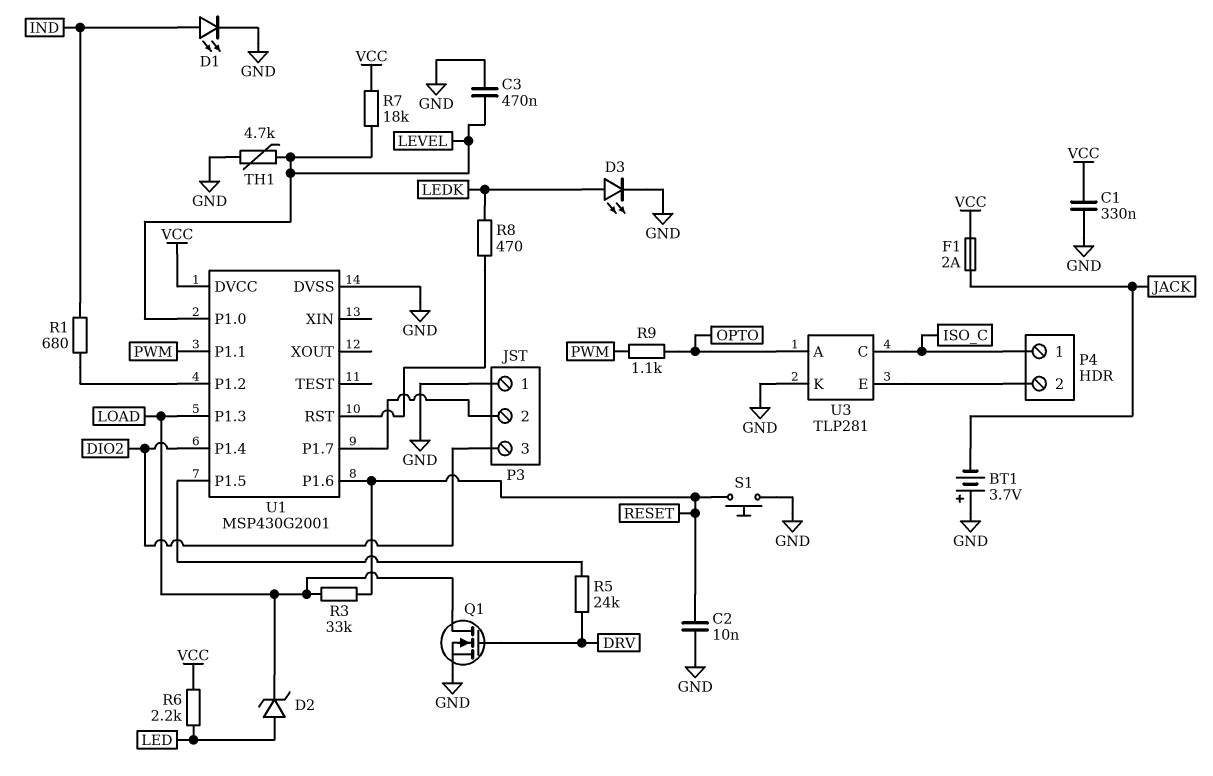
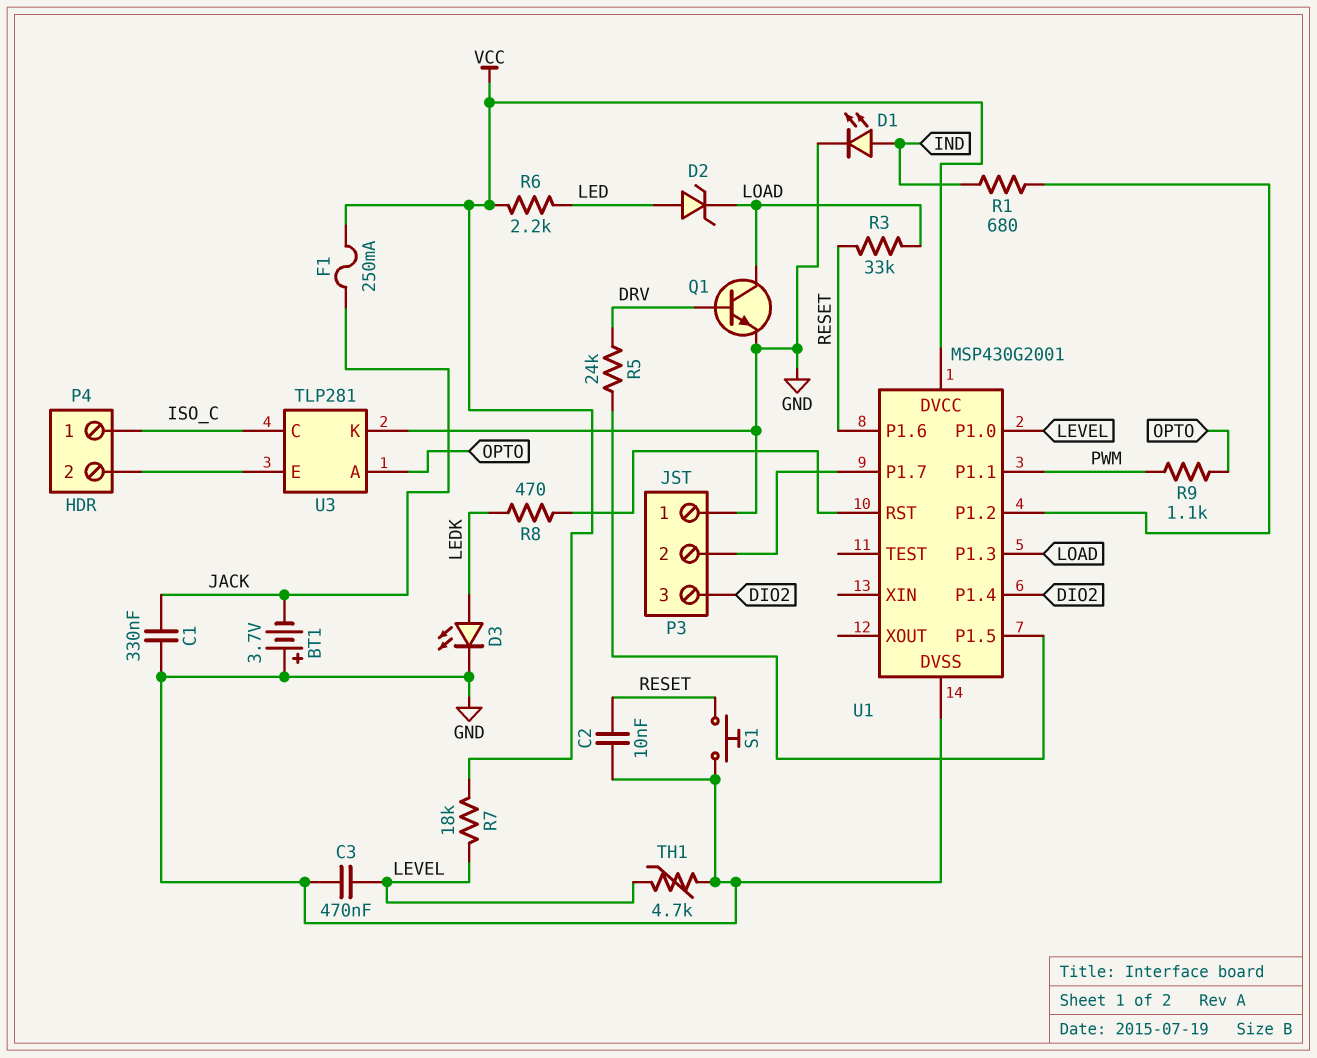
C1: 330nF (GND, VCC) -> 330nF (GND, JACK)
F1: 2A (JACK, VCC) -> 250mA (JACK, VCC)
Q1: NMOS (G DRV, D LOAD, S GND) -> NPN (B DRV, C LOAD, E GND)

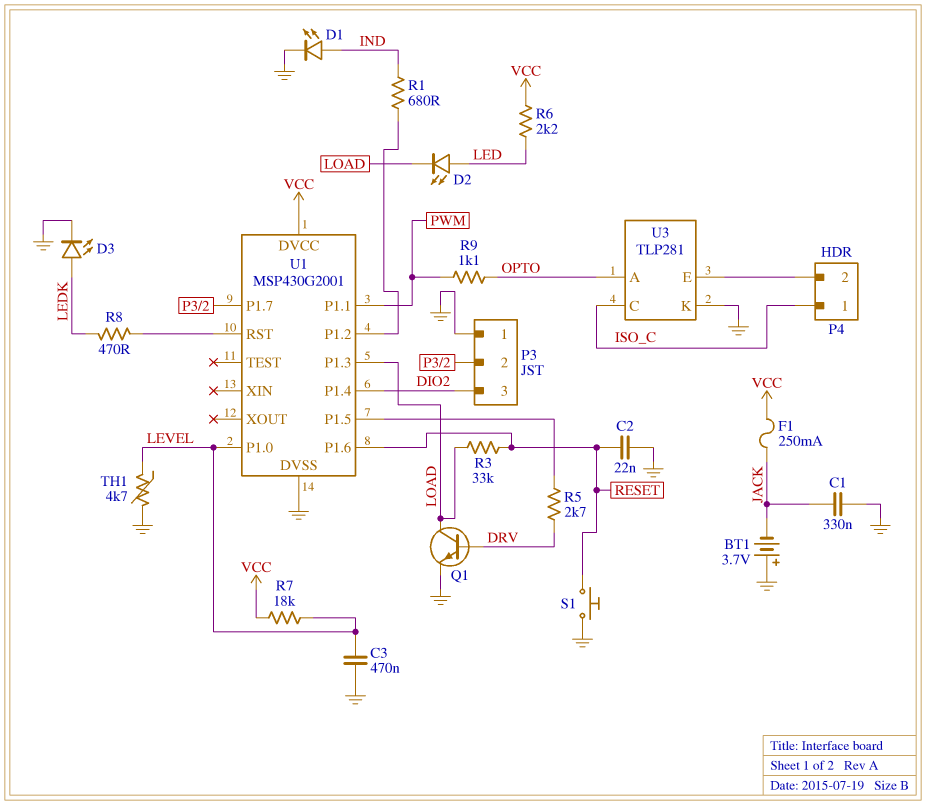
C2: 10nF (GND, RESET) -> 22nF (GND, RESET)
D2: zener (A LED, K LOAD) -> LED (A LED, K LOAD)
R5: 24k (DRV, U1/P1.5) -> 2.7k (DRV, U1/P1.5)

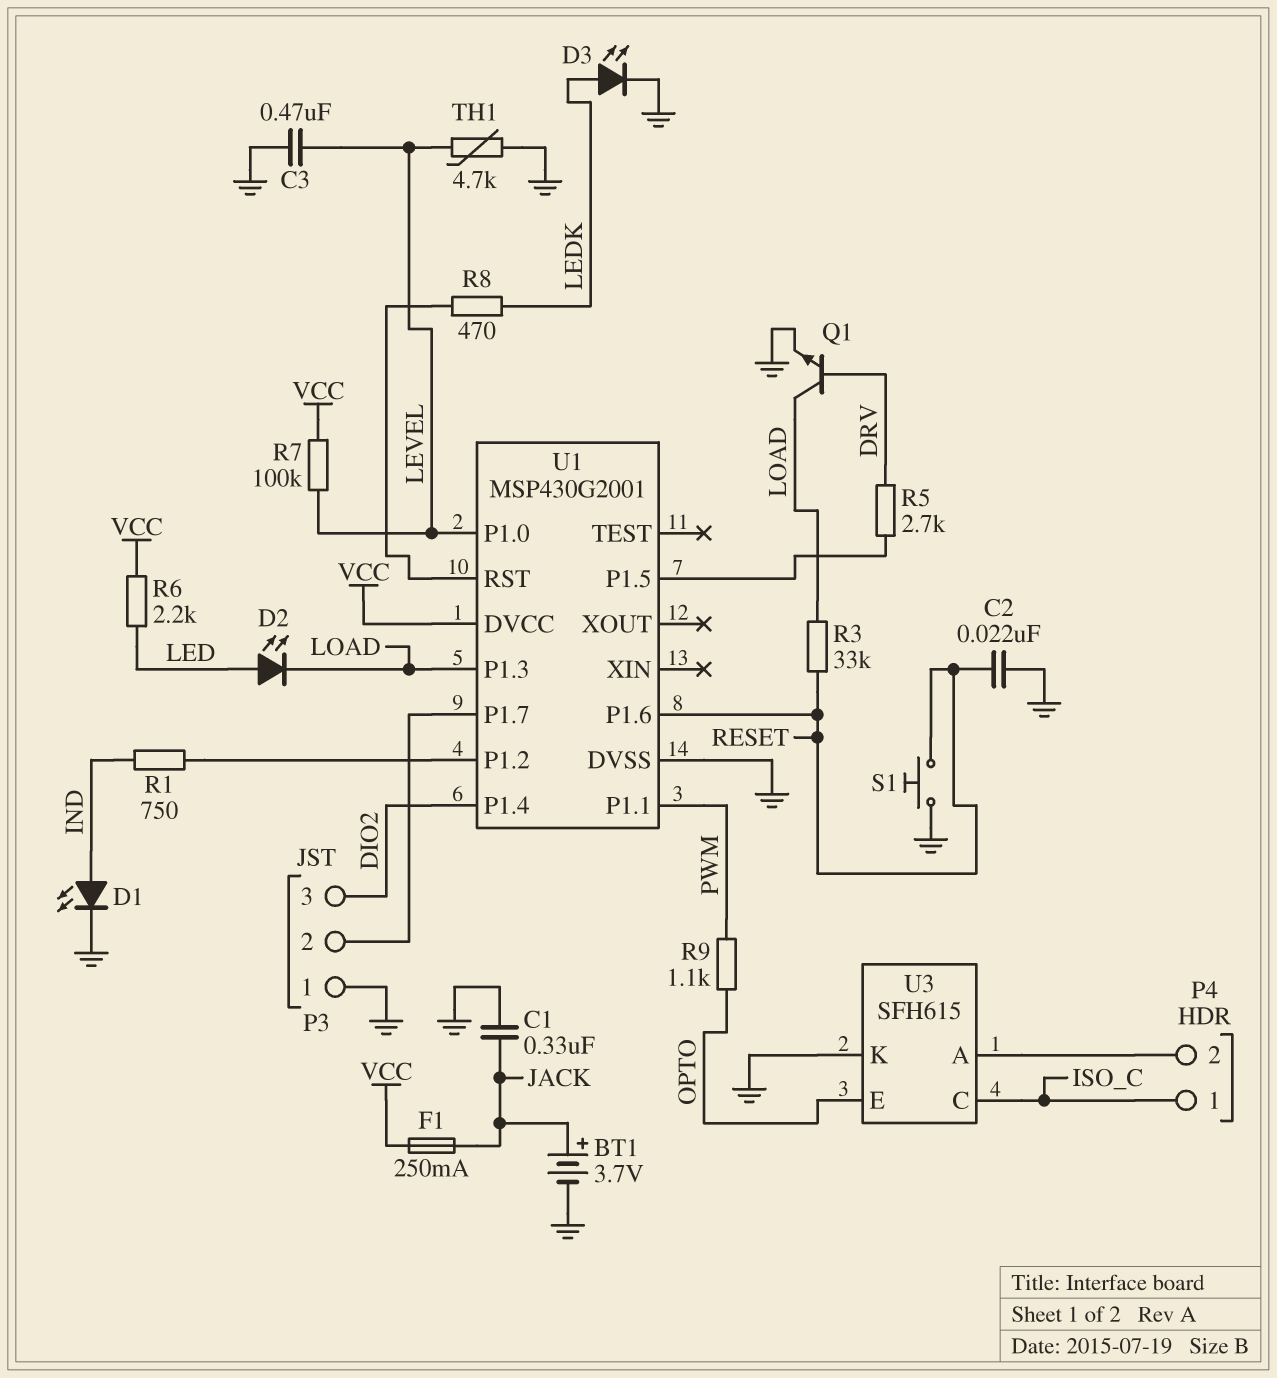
BT1: 3.7V (plus GND, minus JACK) -> 3.7V (plus JACK, minus GND)
R1: 680 (IND, U1/P1.2) -> 750 (IND, U1/P1.2)
R7: 18k (LEVEL, VCC) -> 100k (LEVEL, VCC)
U3: TLP281 -> SFH615
U3 pin A: OPTO -> P4/2
U3 pin E: P4/2 -> OPTO

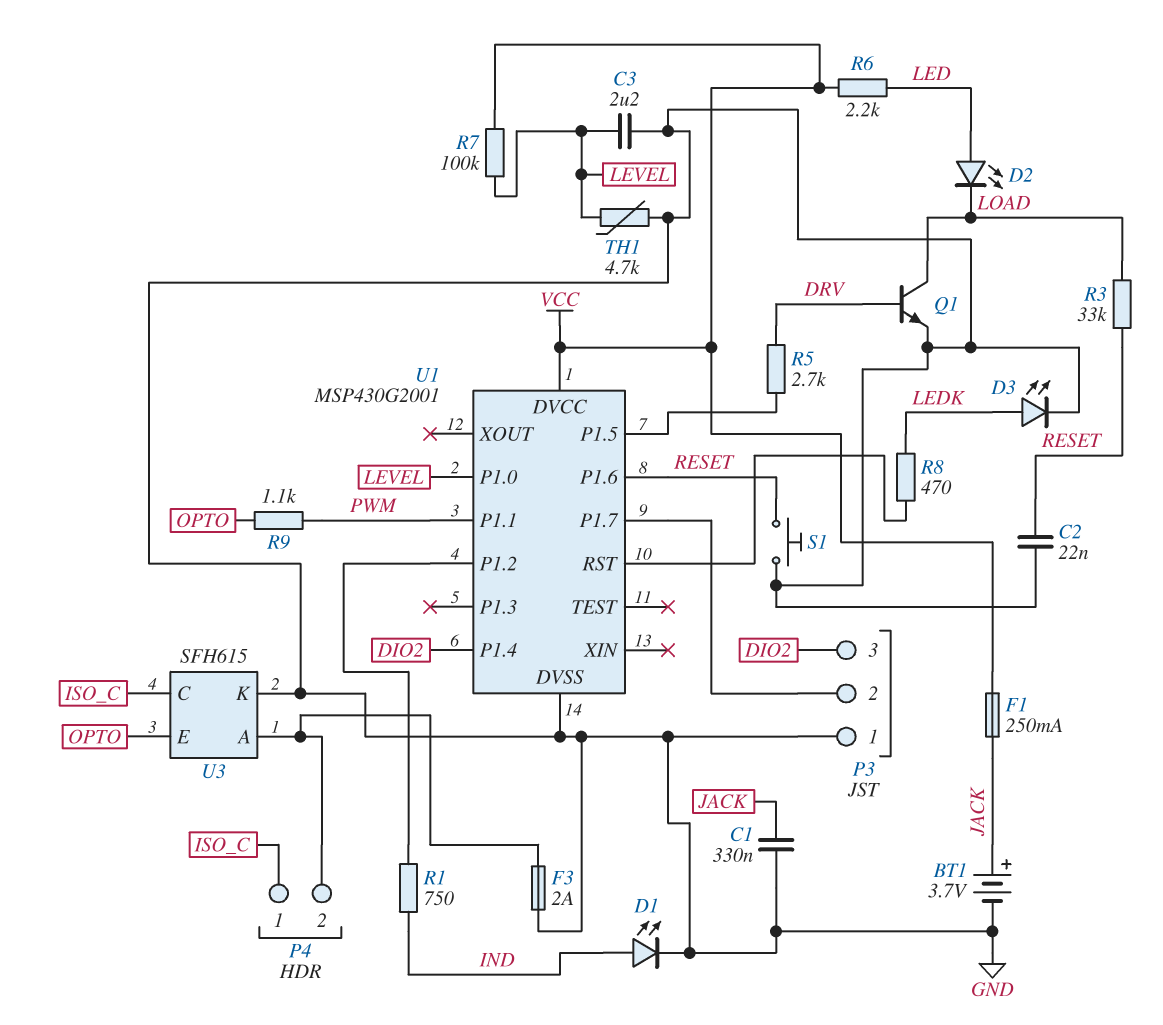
C3: 470nF (GND, LEVEL) -> 2.2uF (GND, LEVEL)
F3: none -> 2A (GND, P4/2)
U1 pin P1.3: LOAD -> none

